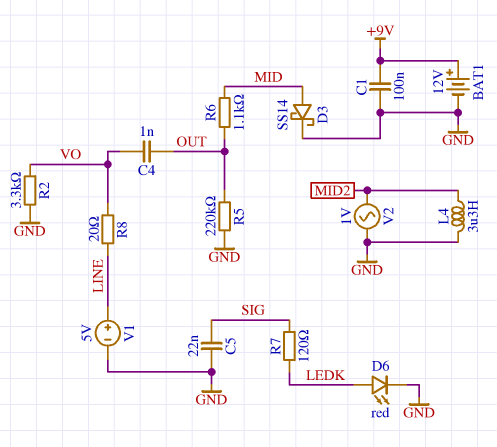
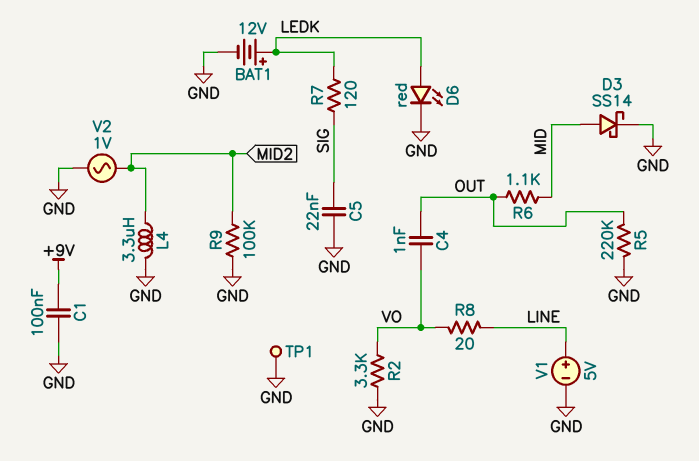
BAT1: 12V (plus +9V, minus GND) -> 12V (plus LEDK, minus GND)
R9: none -> 100k (GND, MID2)
TP1: none -> test point (GND)

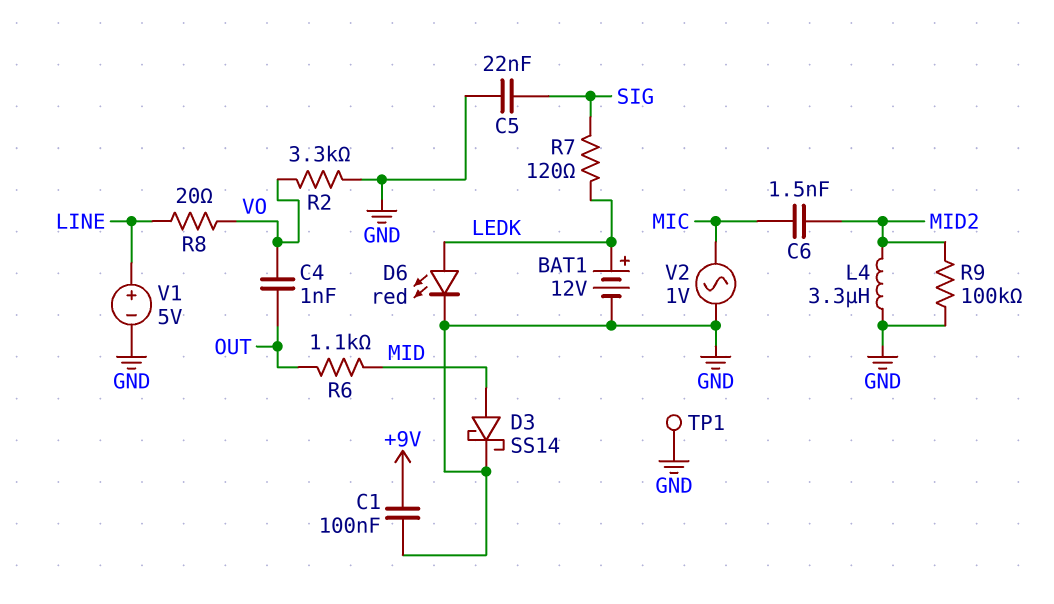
C6: none -> 1.5nF (MIC, MID2)
R5: 220k (GND, OUT) -> none
V2: AC 1V (GND, MID2) -> AC 1V (GND, MIC)

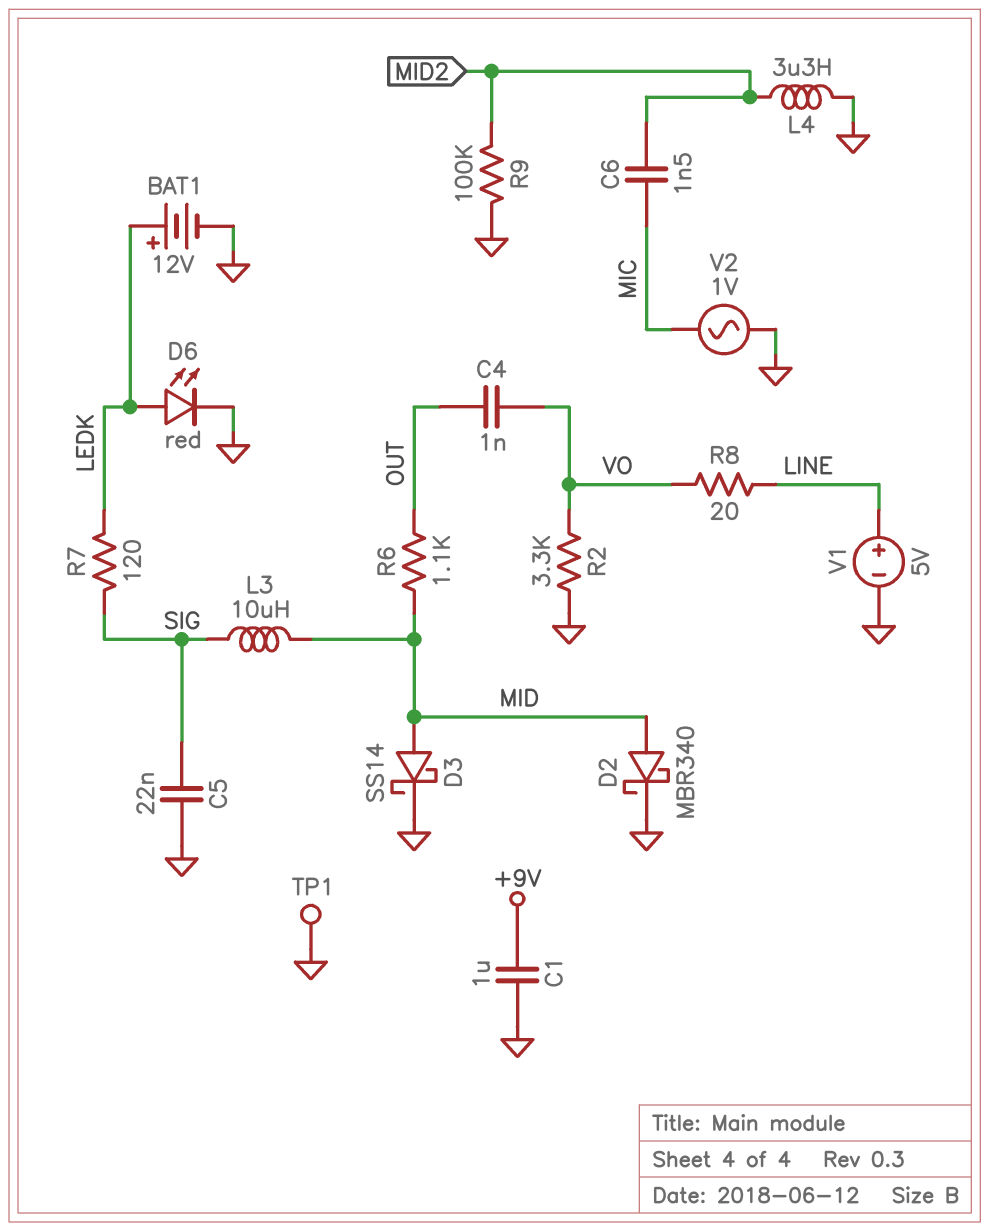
C1: 100nF (+9V, GND) -> 1uF (+9V, GND)
D2: none -> schottky MBR340 (A MID, K GND)
L3: none -> 10uH (MID, SIG)

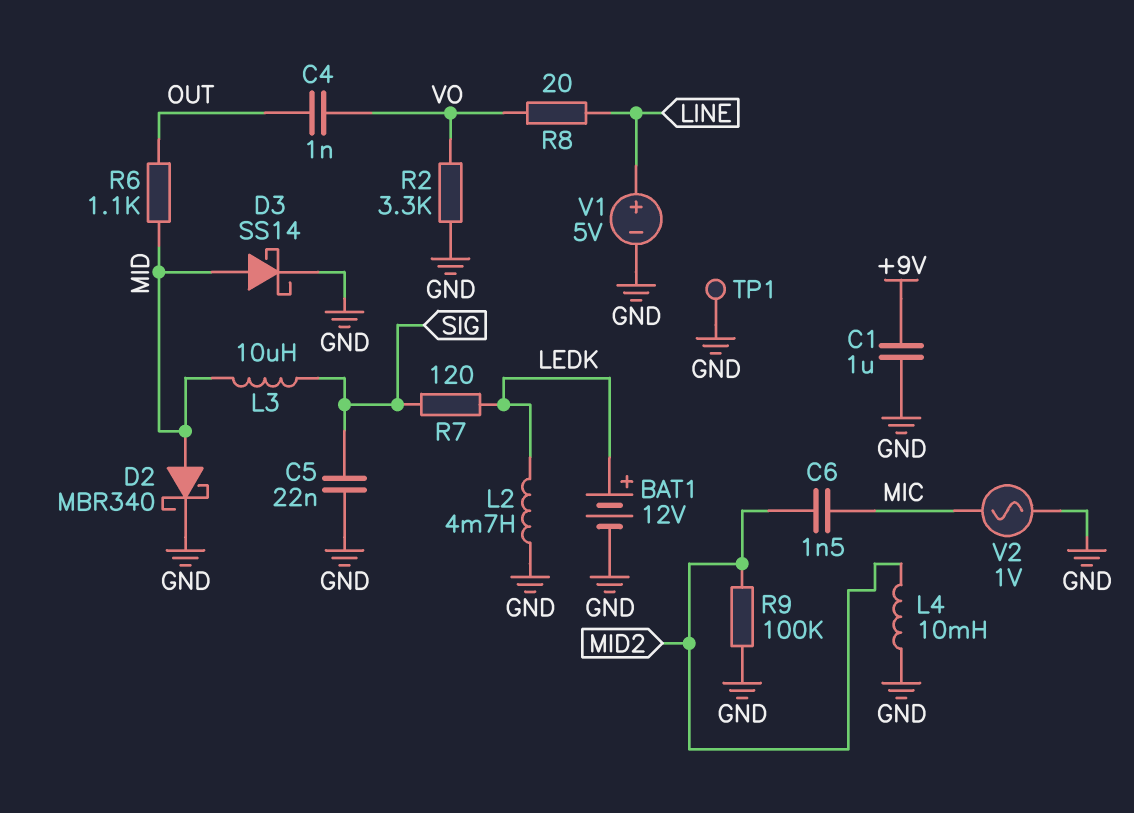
D6: LED red (A LEDK, K GND) -> none
L2: none -> 4.7mH (GND, LEDK)
L4: 3.3uH (GND, MID2) -> 10mH (GND, MID2)

